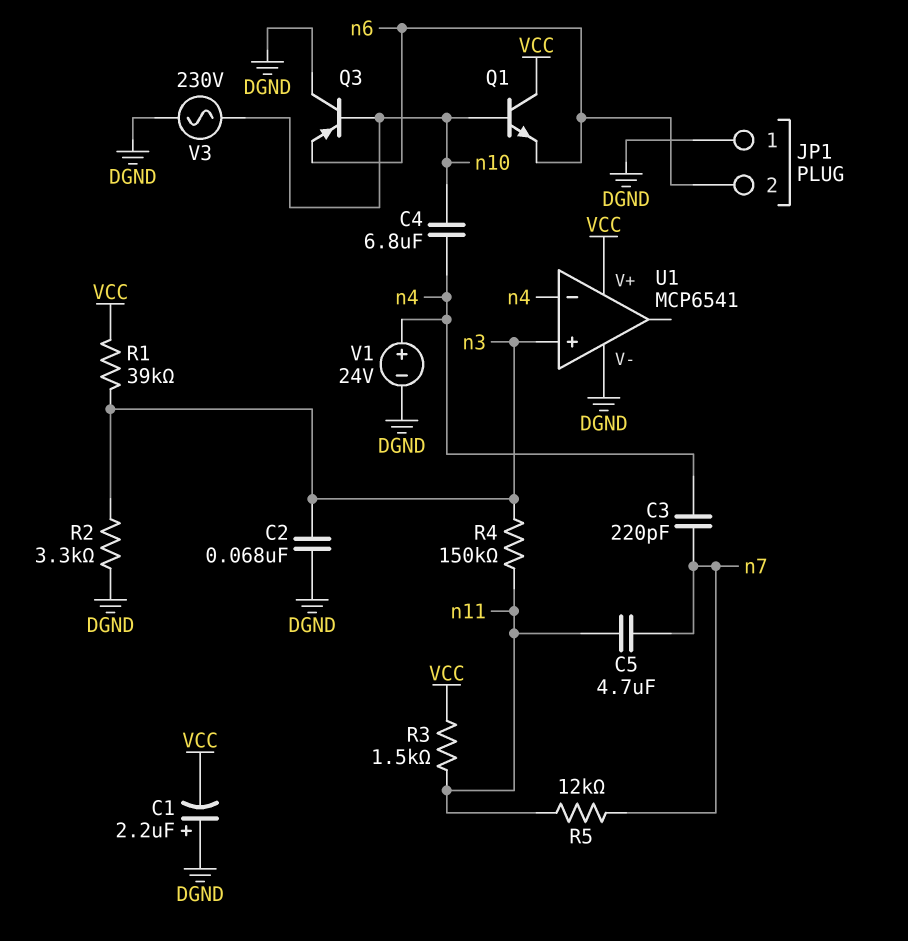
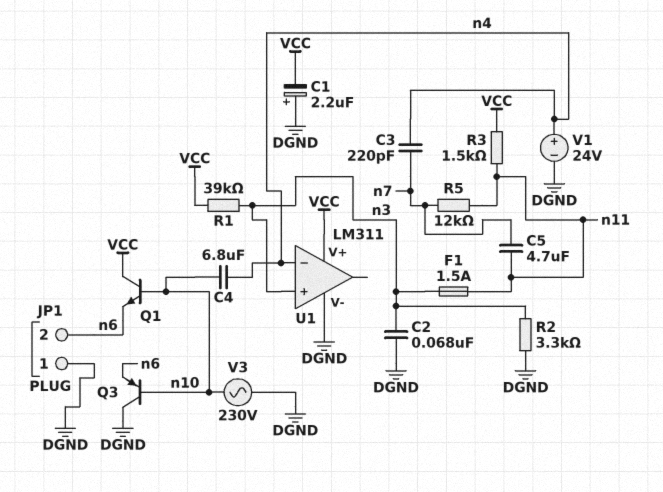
F1: none -> 1.5A (n3, n11)
R4: 150k (n3, n11) -> none
U1: MCP6541 -> LM311

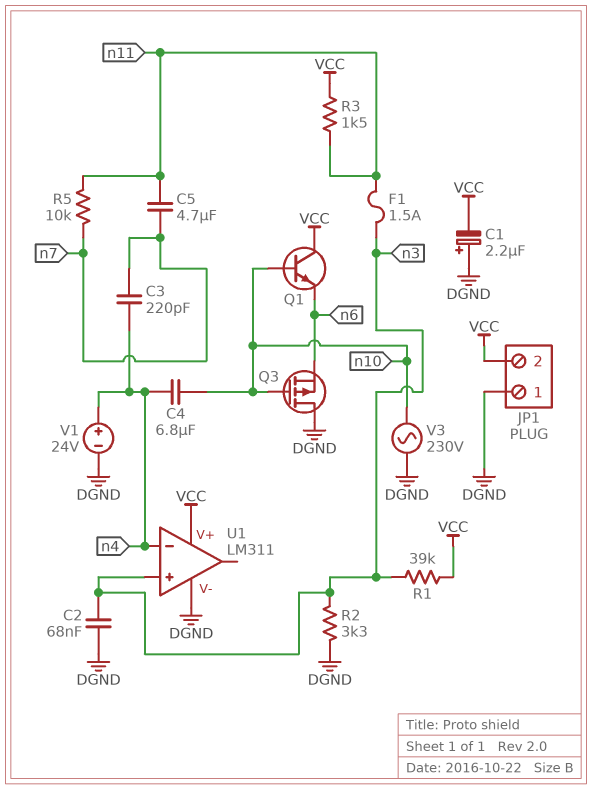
JP1 pin 2: n6 -> VCC
Q3: PNP (B n10, C DGND, E n6) -> PMOS (G n10, D DGND, S n6)
R5: 12k (n7, n11) -> 10k (n7, n11)

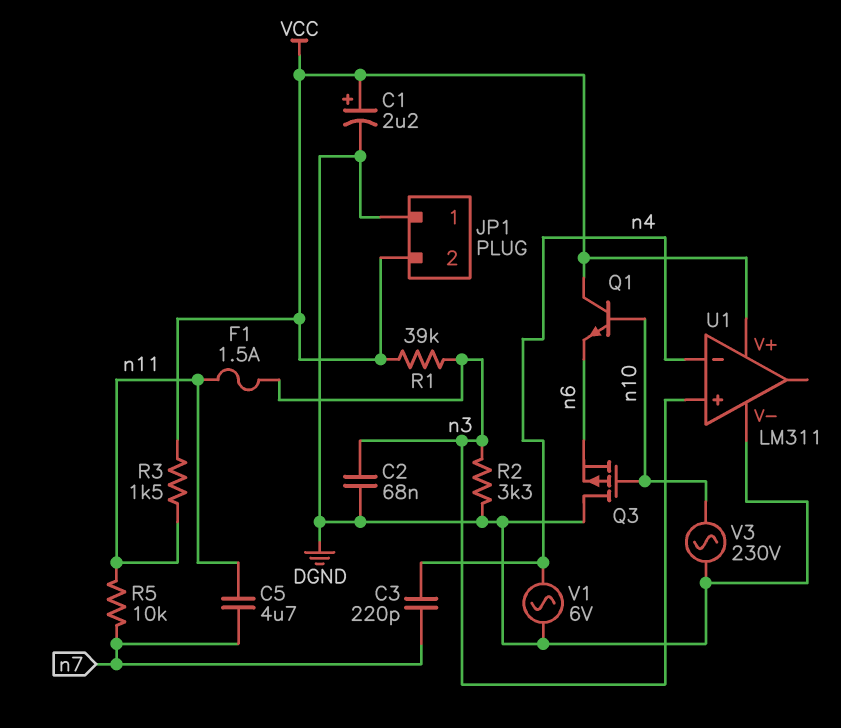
C1: 2.2uF (plus DGND, minus VCC) -> 2.2uF (plus VCC, minus DGND)
C4: 6.8uF (n4, n10) -> none
V1: 24V (plus n4, minus DGND) -> AC 6V (DGND, n4)

